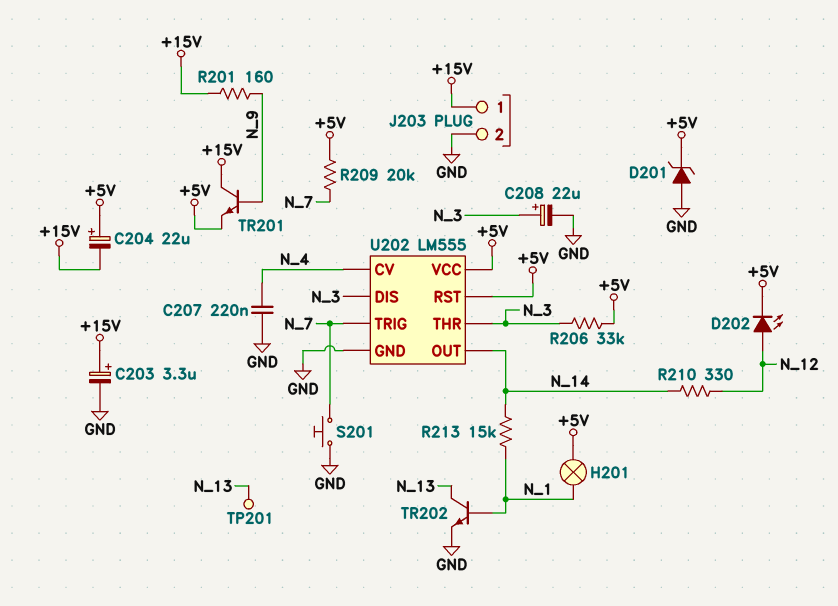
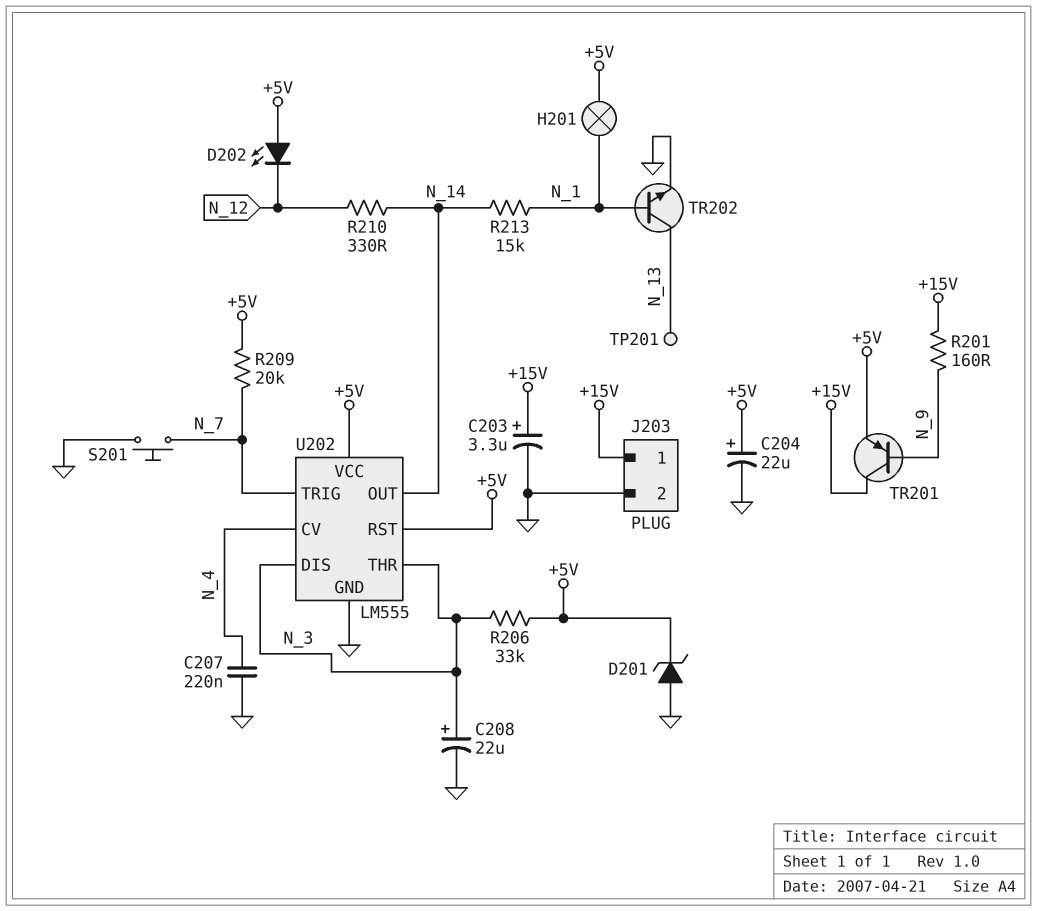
C204: 22uF (plus +5V, minus +15V) -> 22uF (plus +5V, minus GND)
D202: LED (A N_12, K +5V) -> LED (A +5V, K N_12)
TR201: NPN (B N_9, C +15V, E +5V) -> PNP (B N_9, C +15V, E +5V)

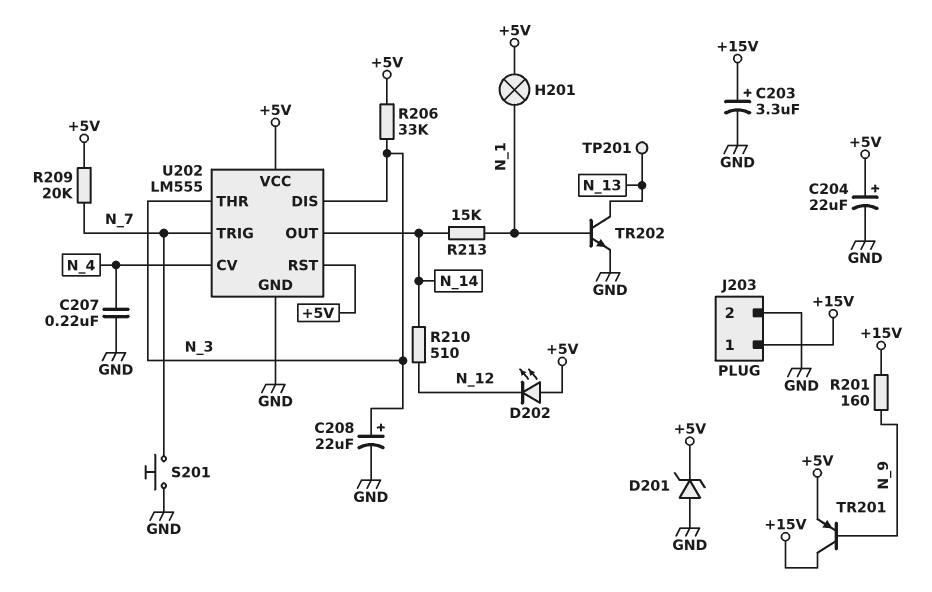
R210: 330 (N_12, N_14) -> 510 (N_12, N_14)

